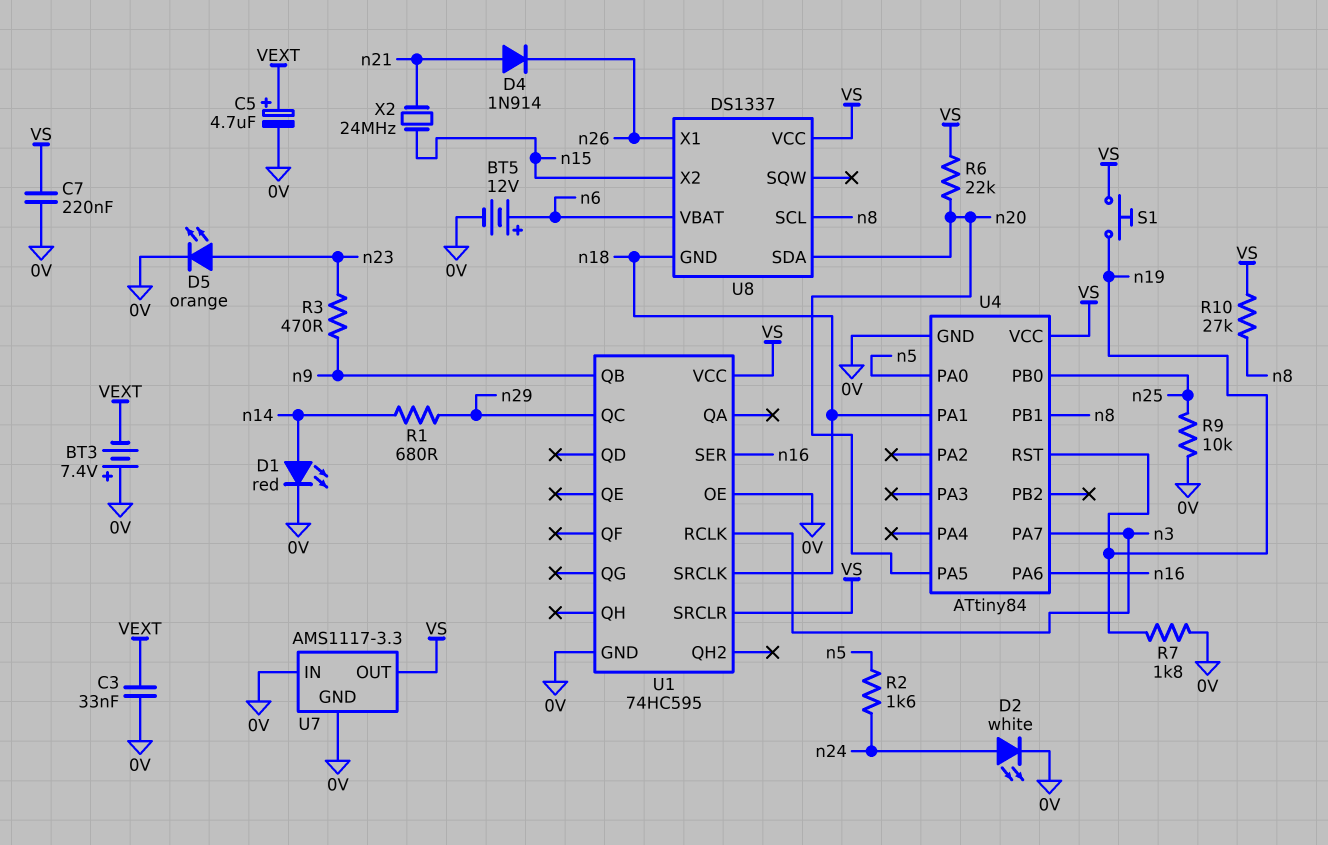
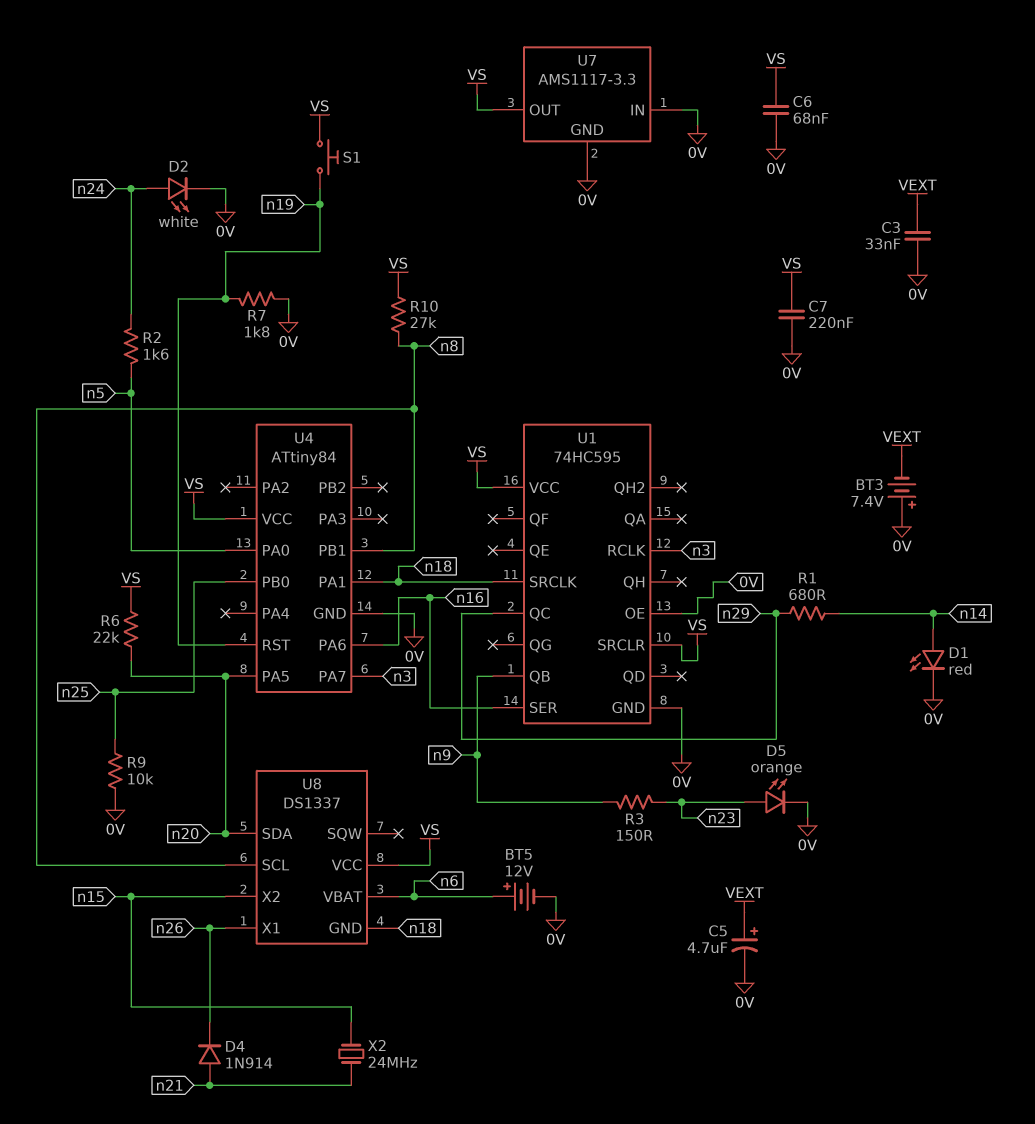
C6: none -> 68nF (0V, VS)
R3: 470 (n9, n23) -> 150 (n9, n23)

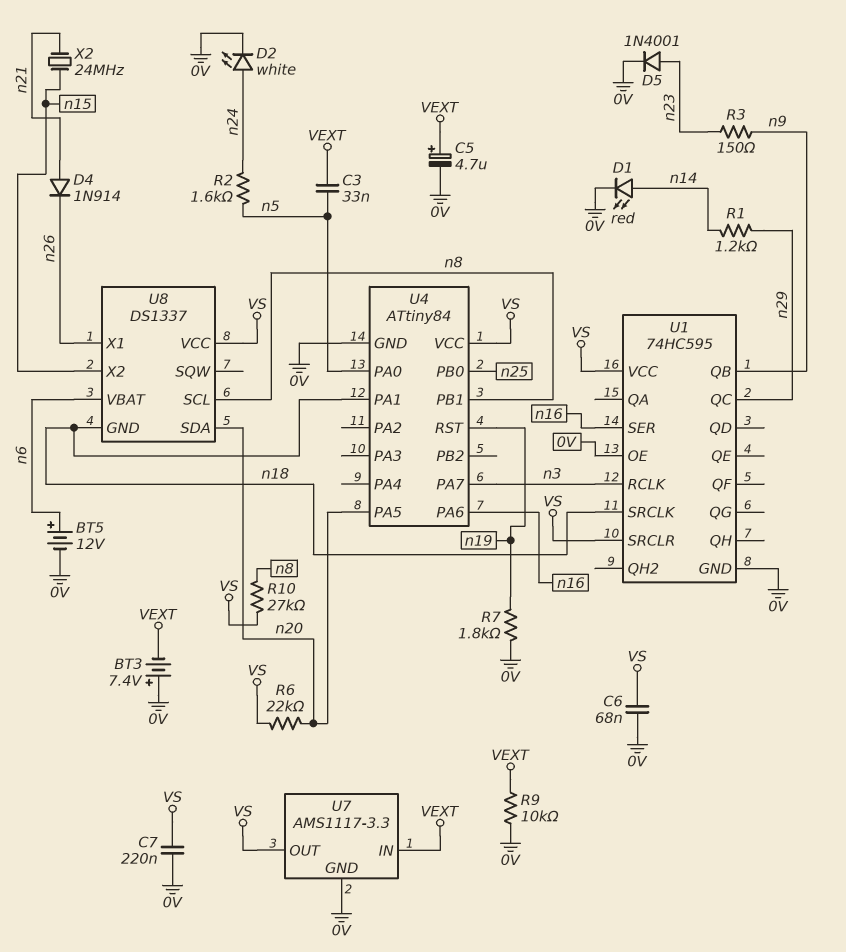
C3: 33nF (0V, VEXT) -> 33nF (VEXT, n5)
D5: LED orange (A n23, K 0V) -> diode 1N4001 (A n23, K 0V)
R1: 680 (n14, n29) -> 1.2k (n14, n29)
R9: 10k (0V, n25) -> 10k (0V, VEXT)
S1: button (VS, n19) -> none
U7 pin IN: 0V -> VEXT

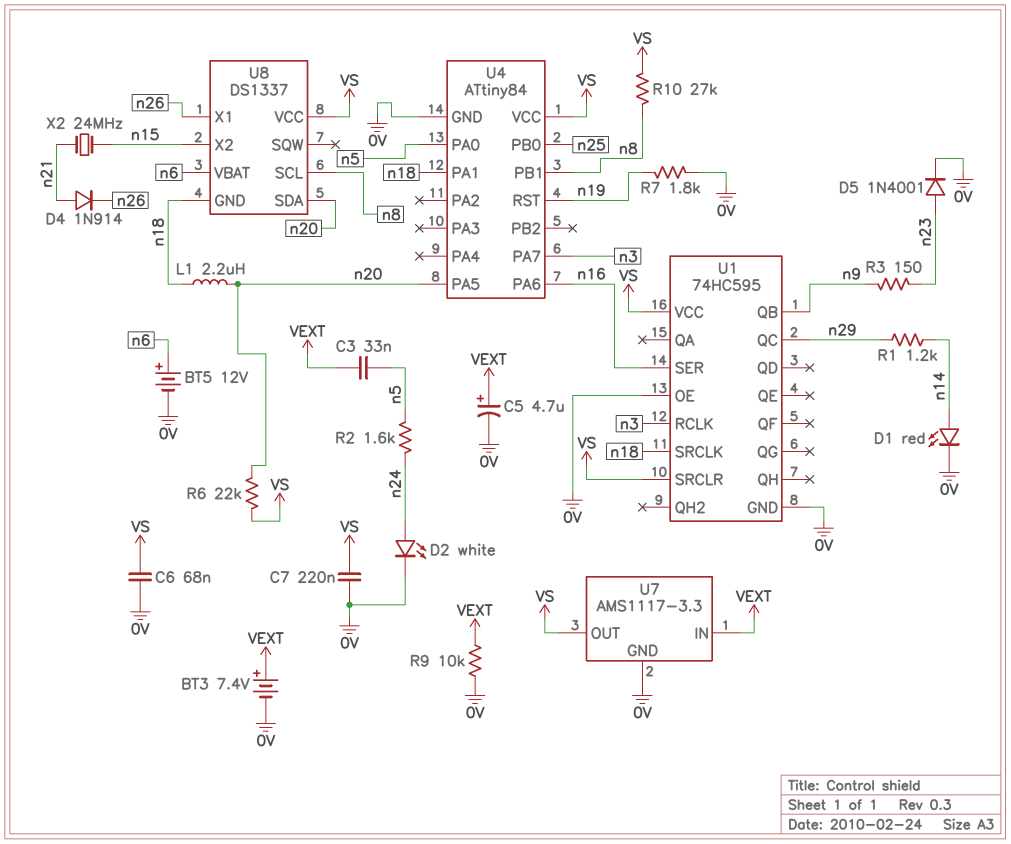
BT3: 7.4V (plus 0V, minus VEXT) -> 7.4V (plus VEXT, minus 0V)
L1: none -> 2.2uH (n18, n20)

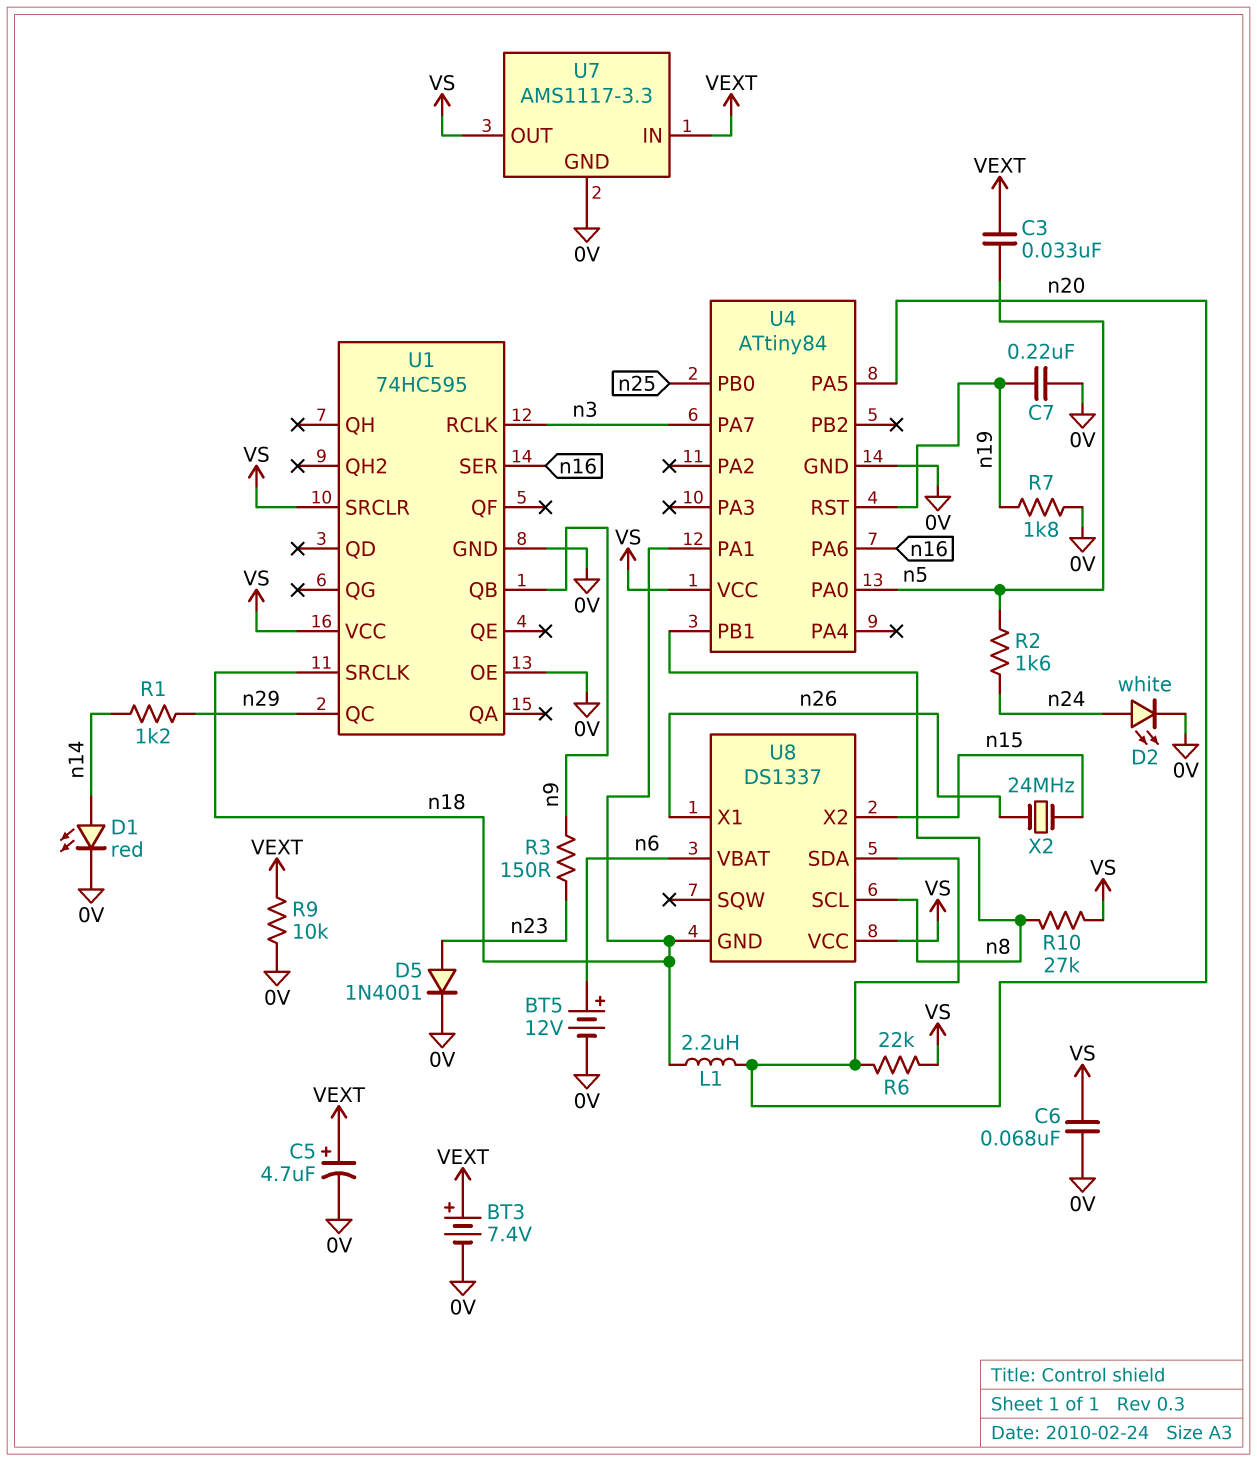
C7: 220nF (0V, VS) -> 220nF (0V, n19)
D4: diode 1N914 (A n21, K n26) -> none
X2: 24MHz (n15, n21) -> 24MHz (n15, n26)

